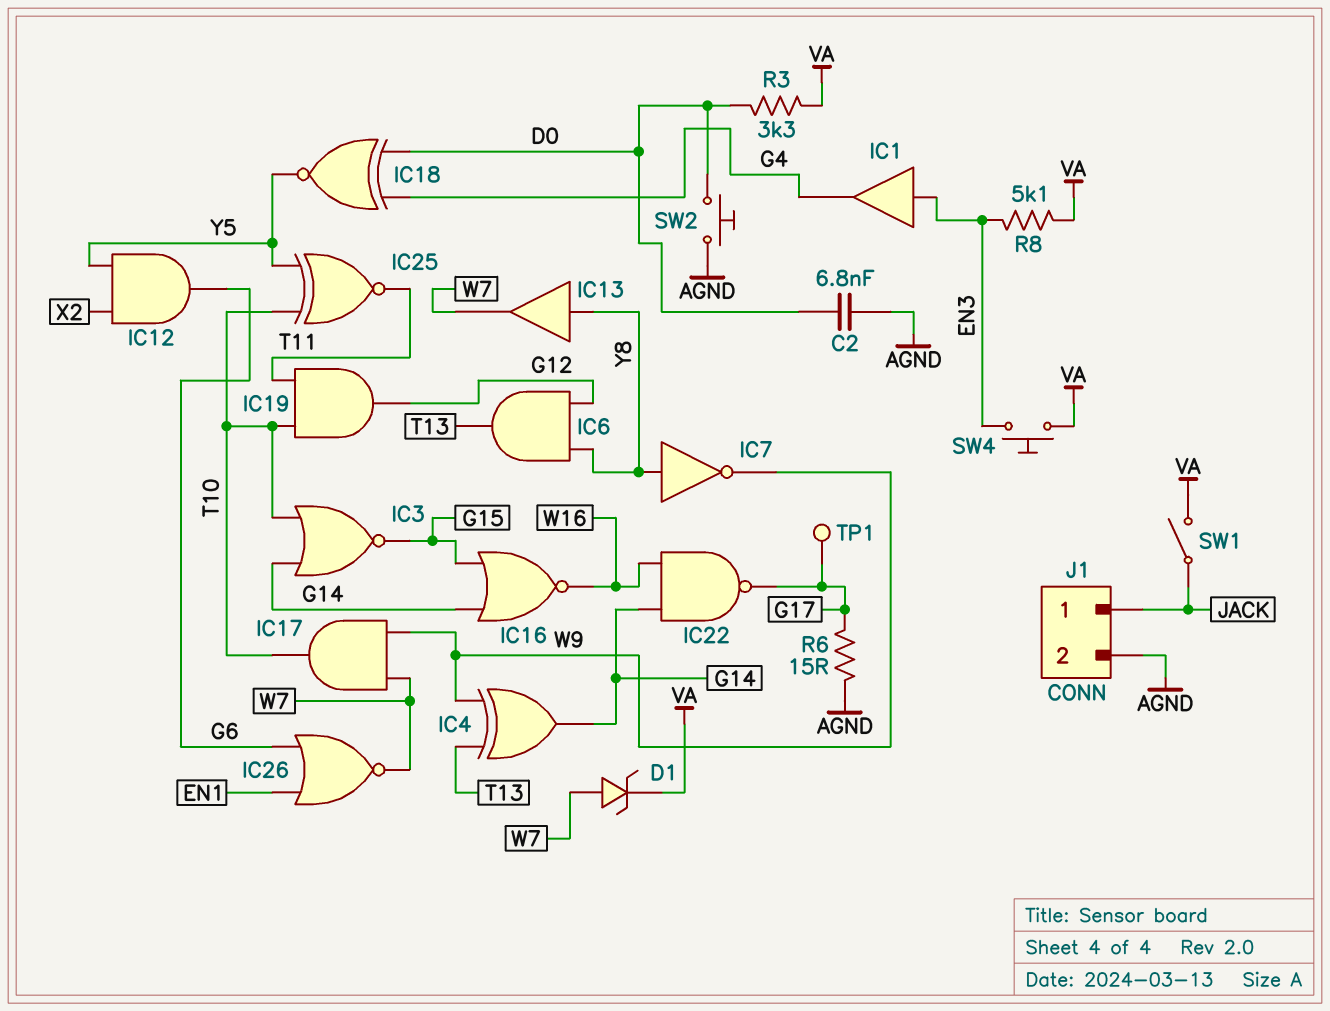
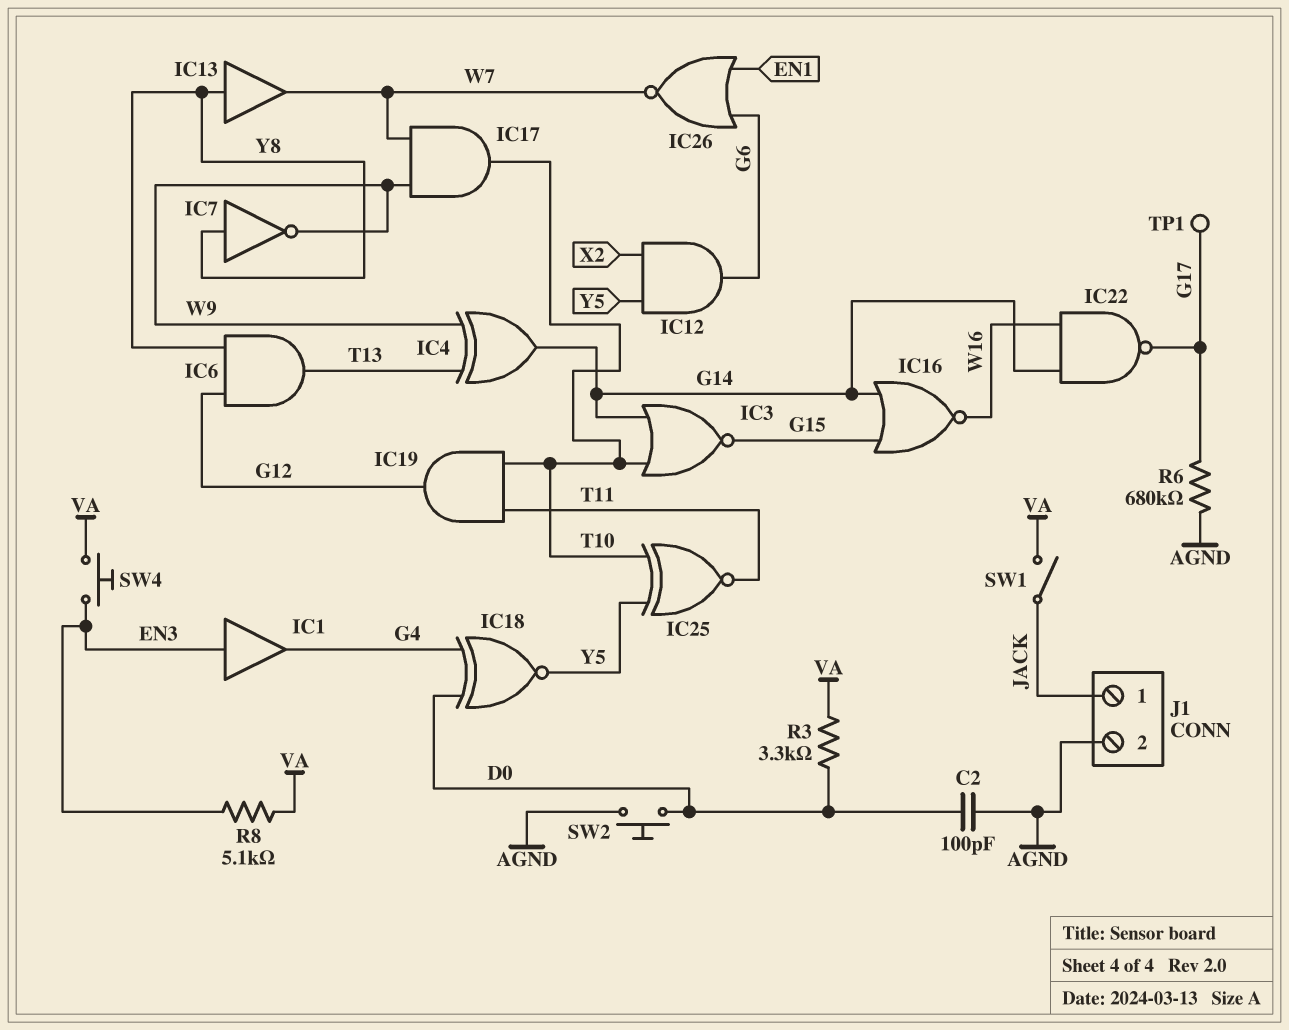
C2: 6.8nF (AGND, D0) -> 100pF (AGND, D0)
D1: zener (A W7, K VA) -> none
R6: 15 (AGND, G17) -> 680k (AGND, G17)

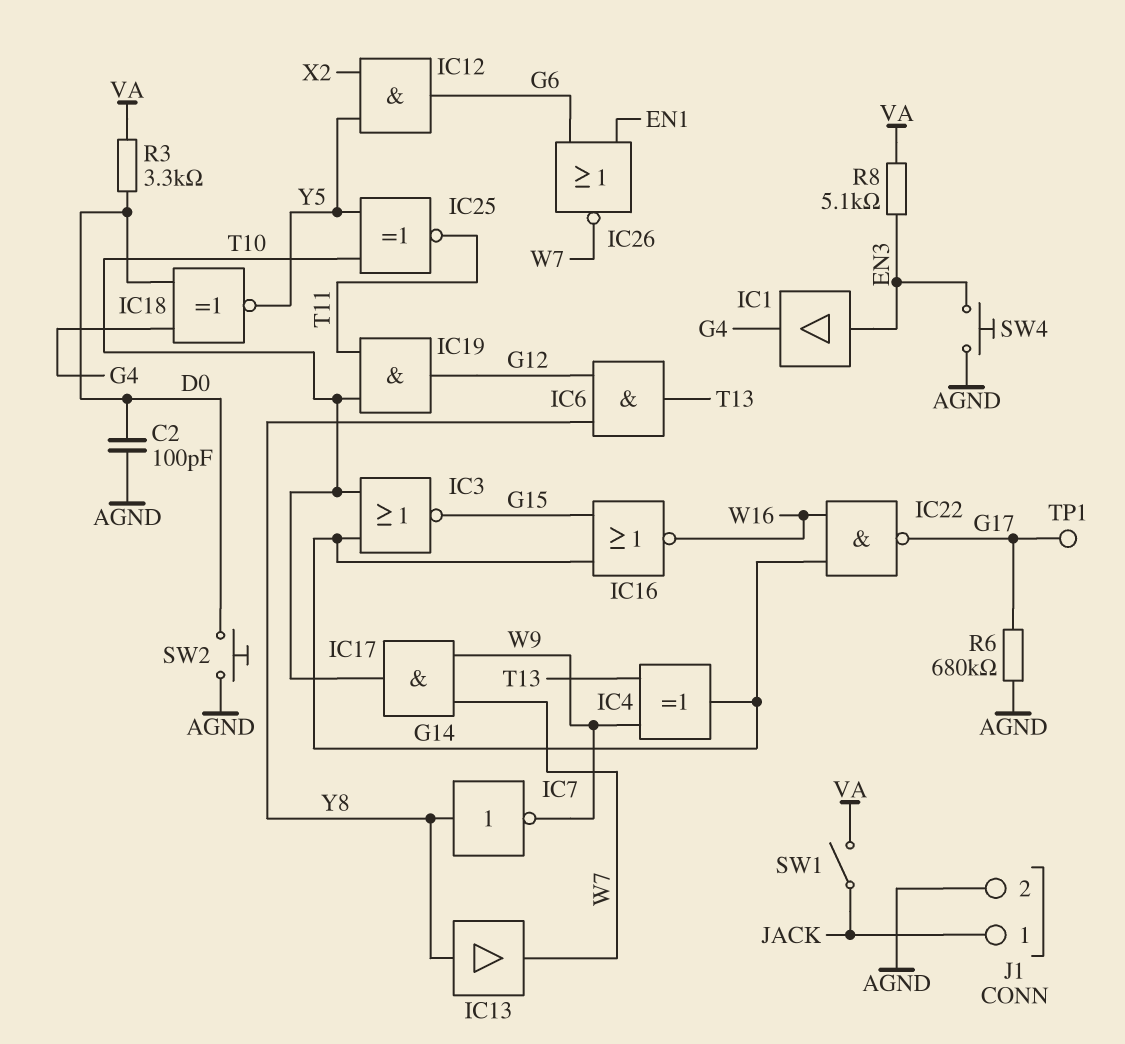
SW4: button (EN3, VA) -> button (AGND, EN3)

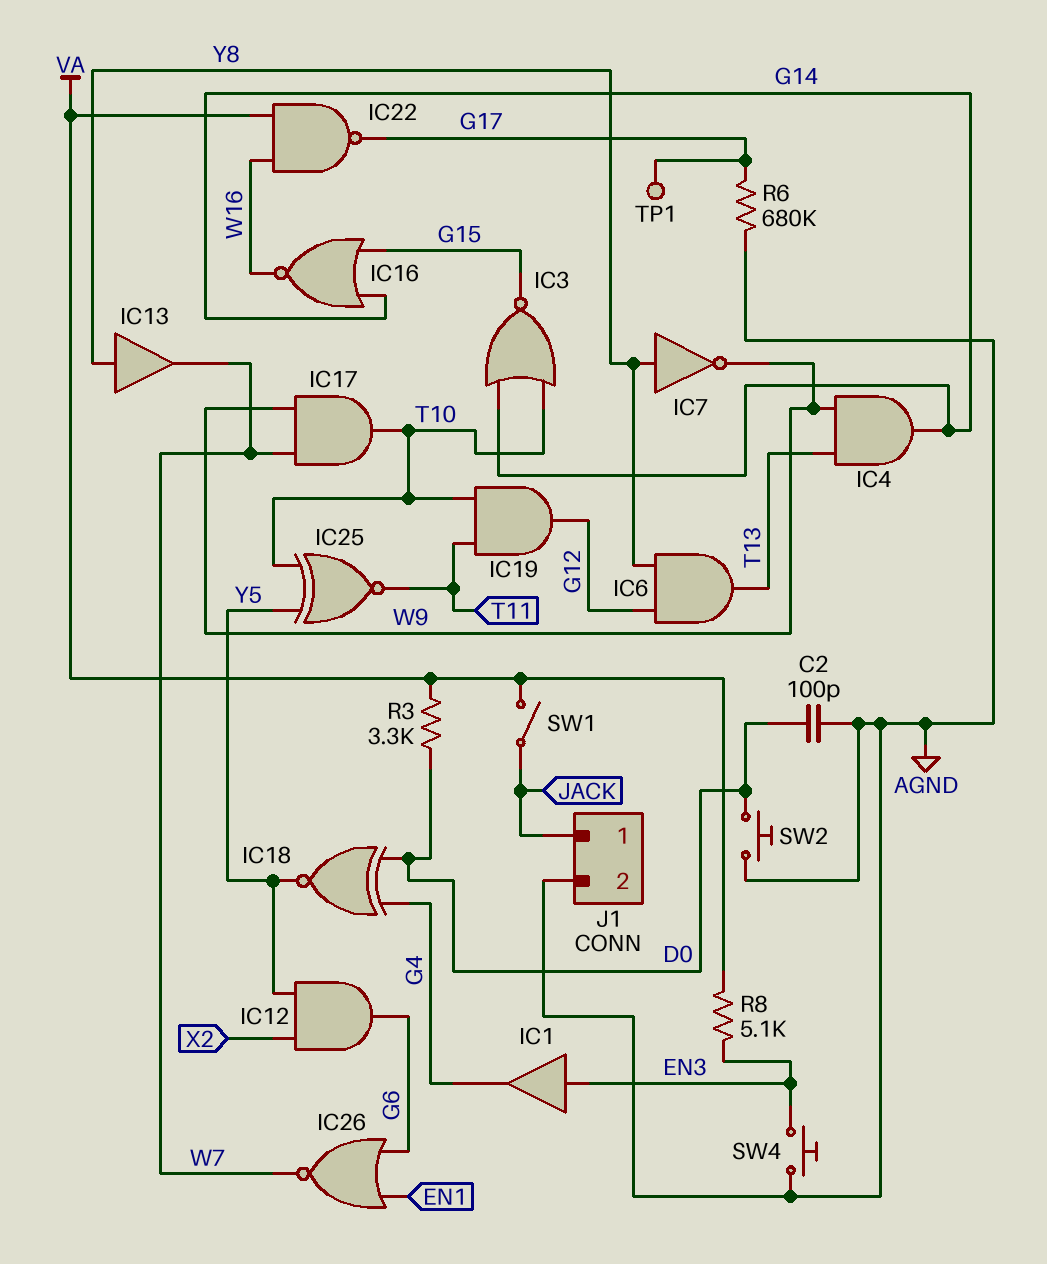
IC4: XOR (in T13, in W9, out G14) -> AND (in T13, in W9, out G14)
IC22: NAND (in G14, in W16, out G17) -> NAND (in VA, in W16, out G17)

